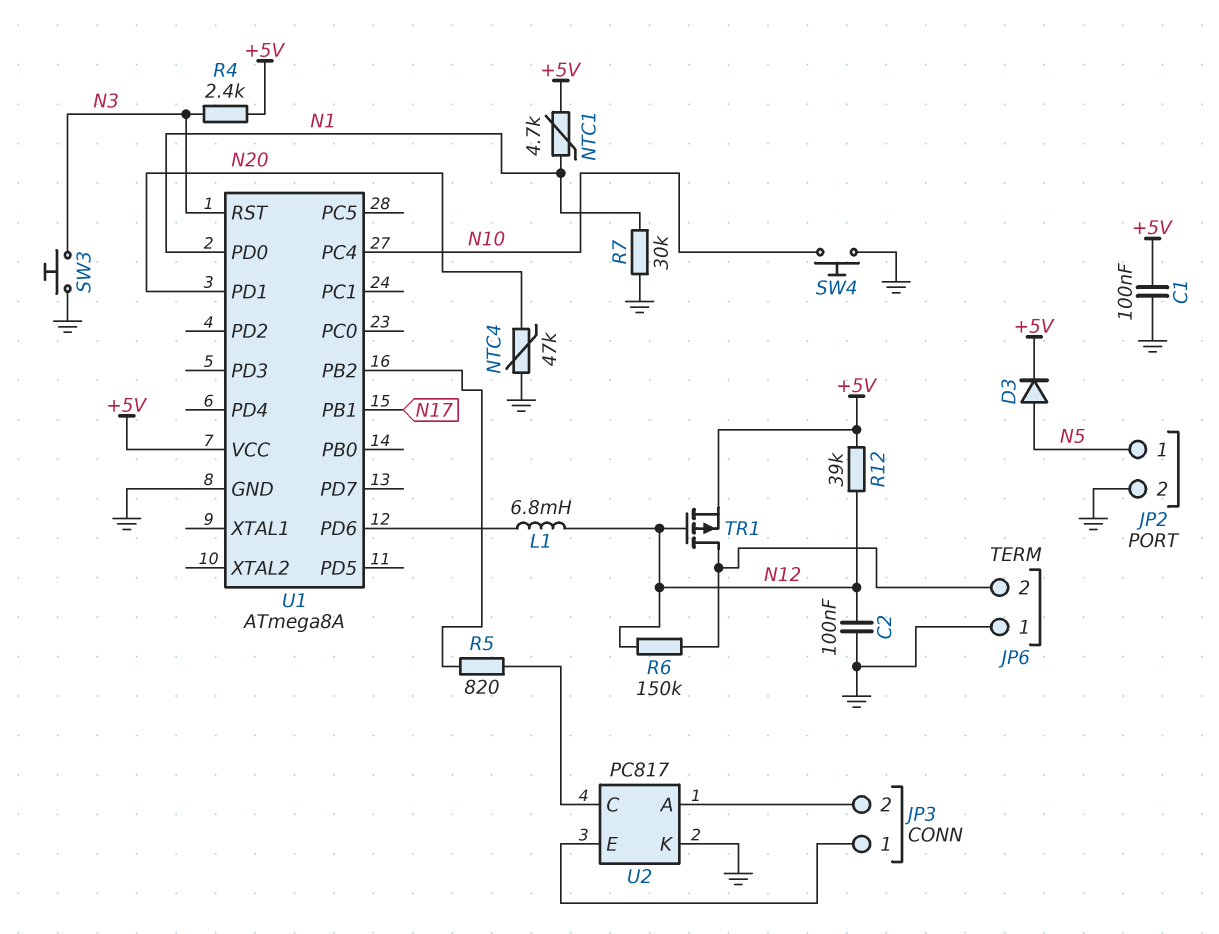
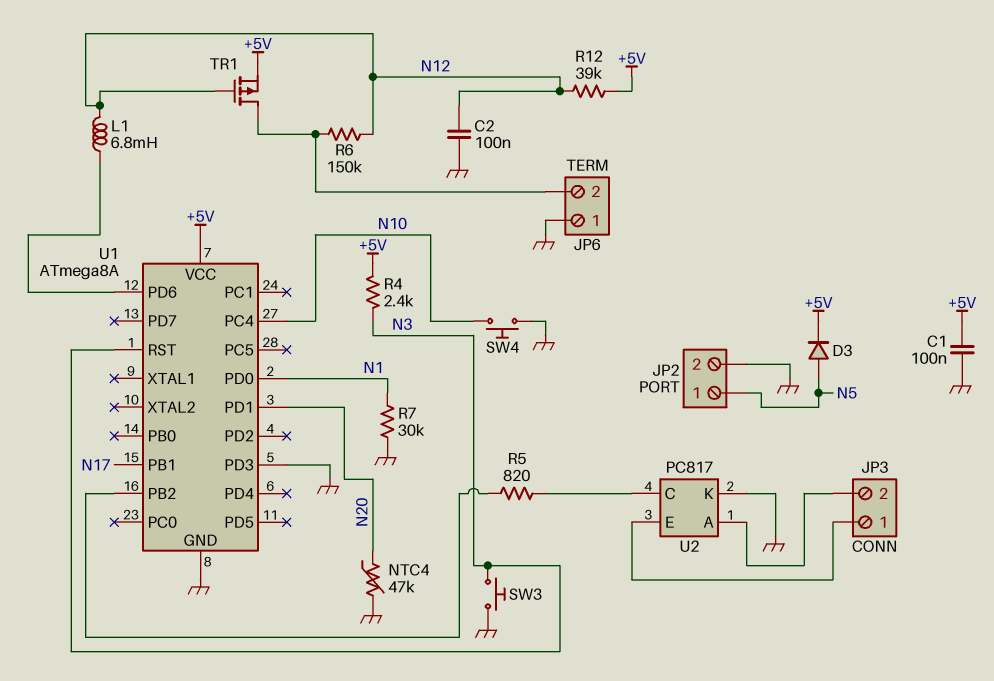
NTC1: 4.7k (+5V, N1) -> none
U1 pin PD3: none -> GND

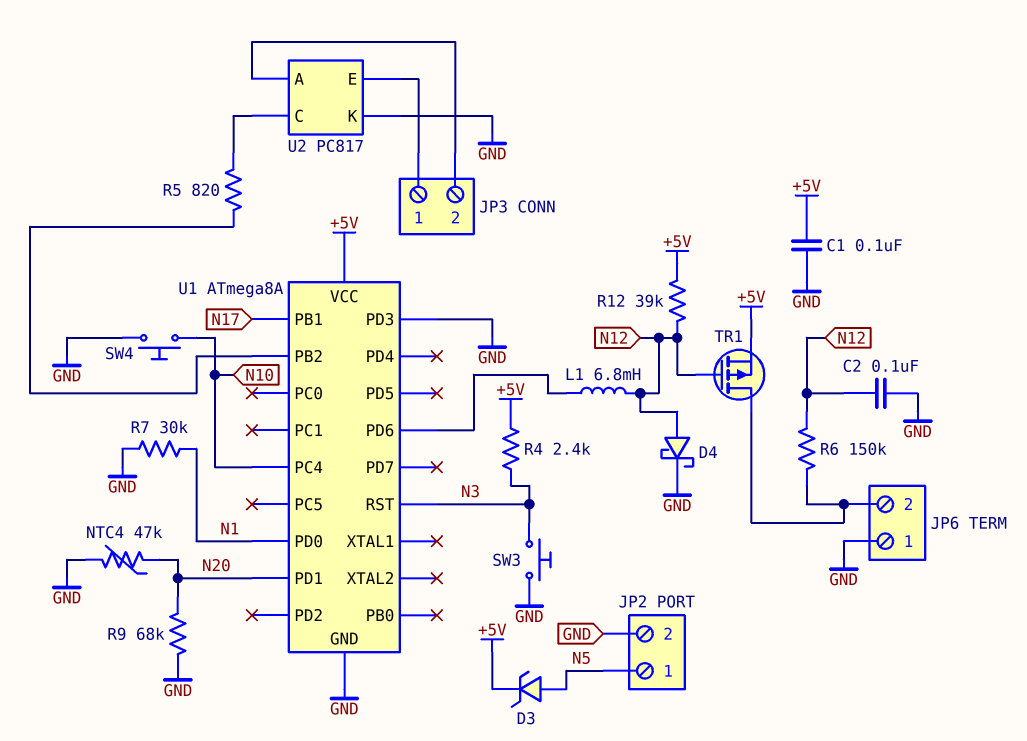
D3: diode (A N5, K +5V) -> zener (A N5, K +5V)
D4: none -> schottky (A N12, K GND)
R9: none -> 68k (GND, N20)

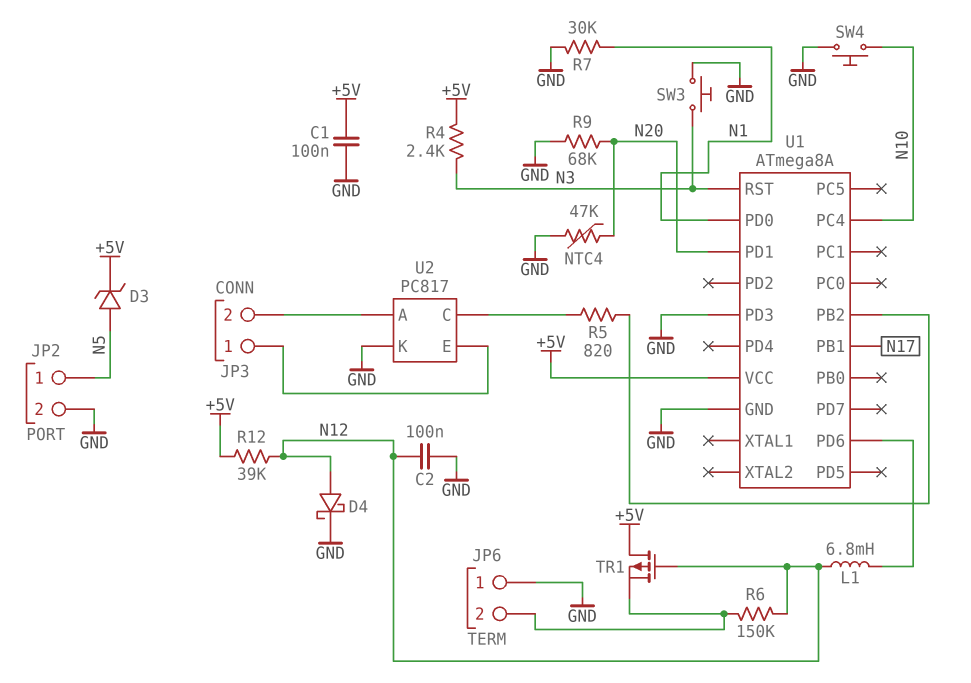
TR1: PMOS (G N12, D JP6/2, S +5V) -> PMOS (G N12, D +5V, S JP6/2)

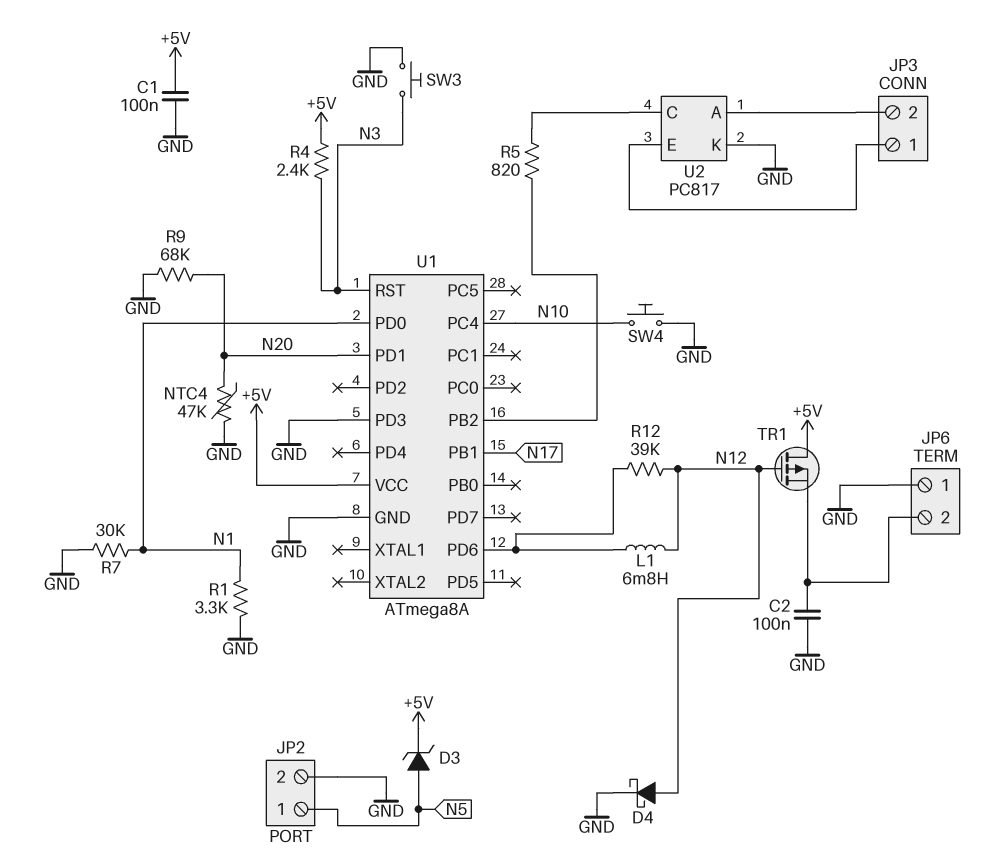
C2: 100nF (GND, N12) -> 100nF (GND, JP6/2)
R1: none -> 3.3k (GND, N1)
R6: 150k (JP6/2, N12) -> none
R12: 39k (+5V, N12) -> 39k (N12, U1/PD6)

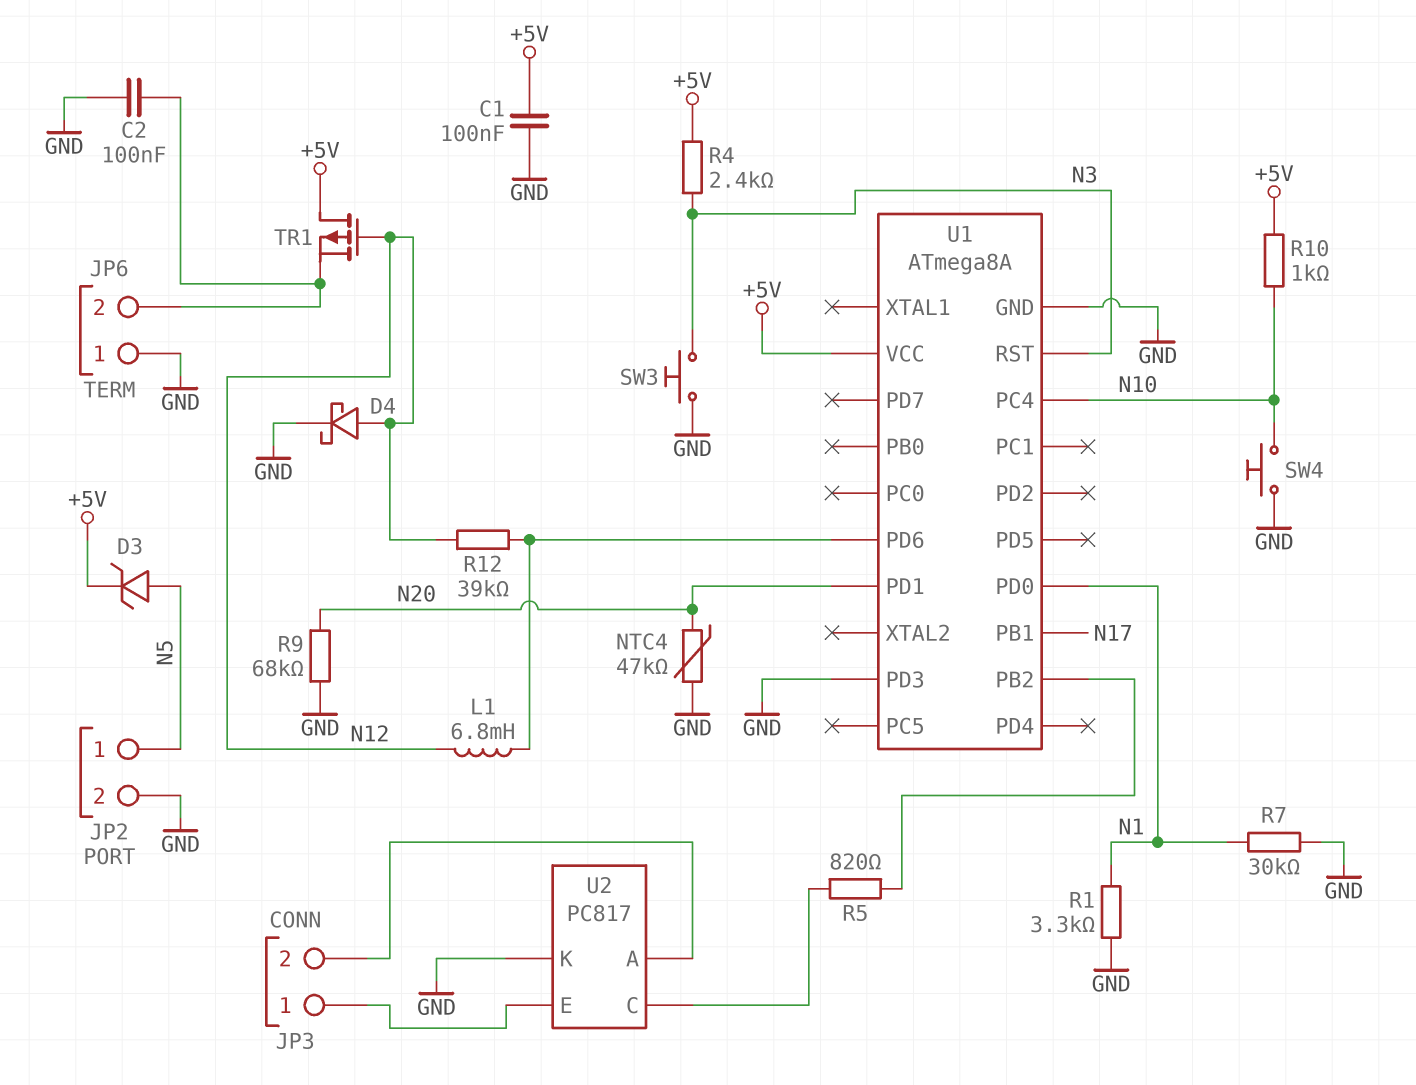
R10: none -> 1k (+5V, N10)

